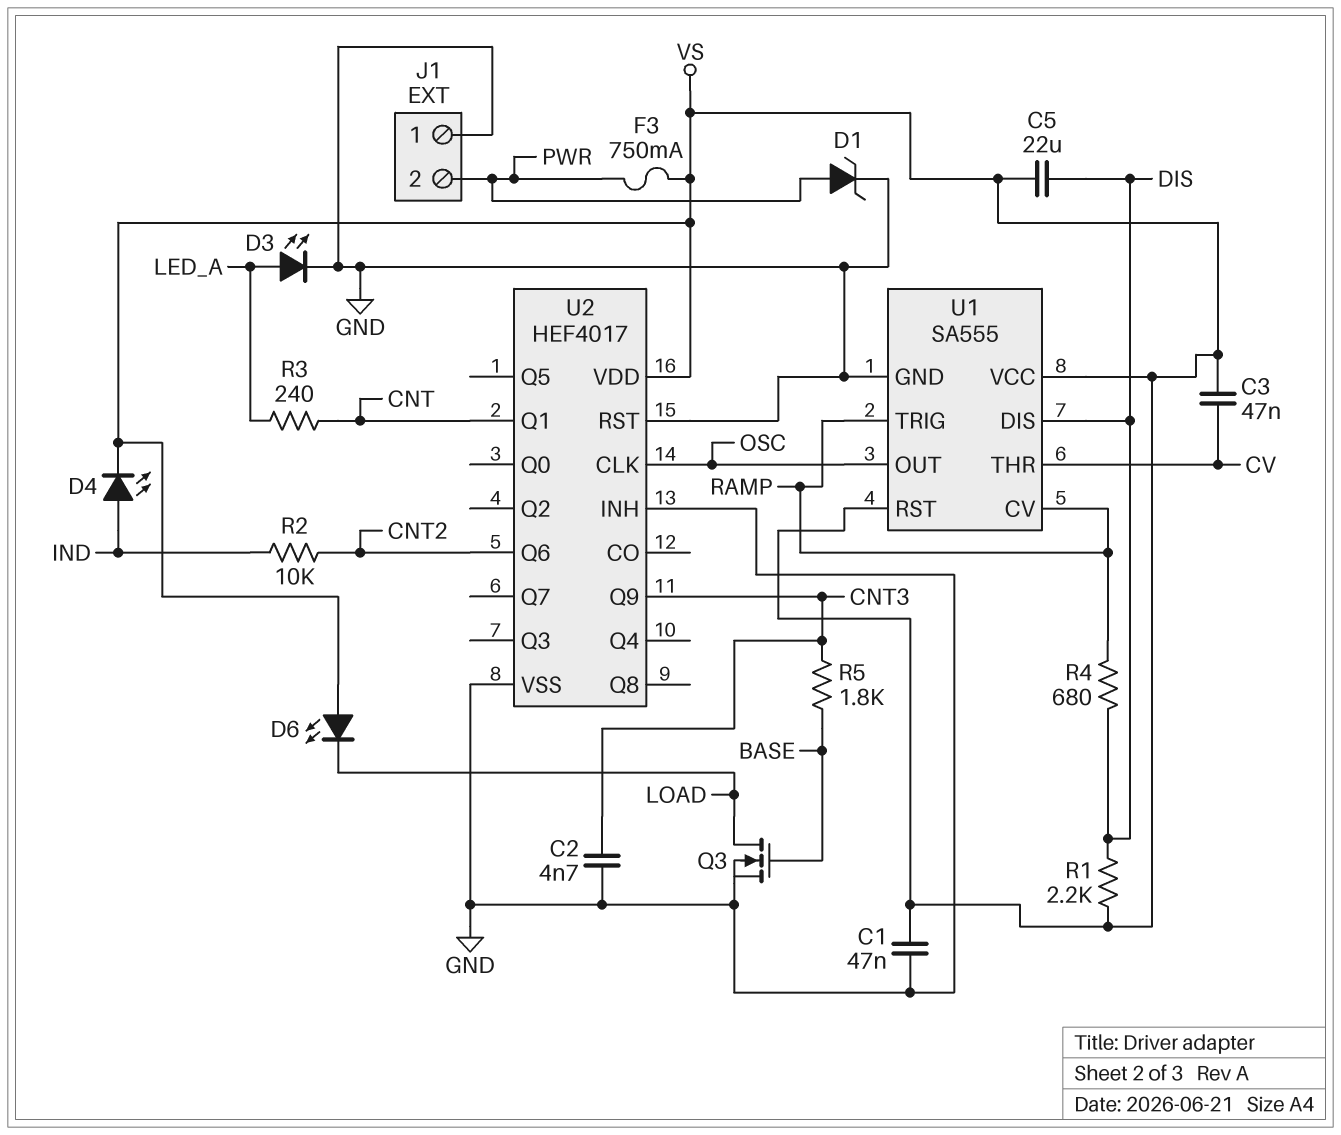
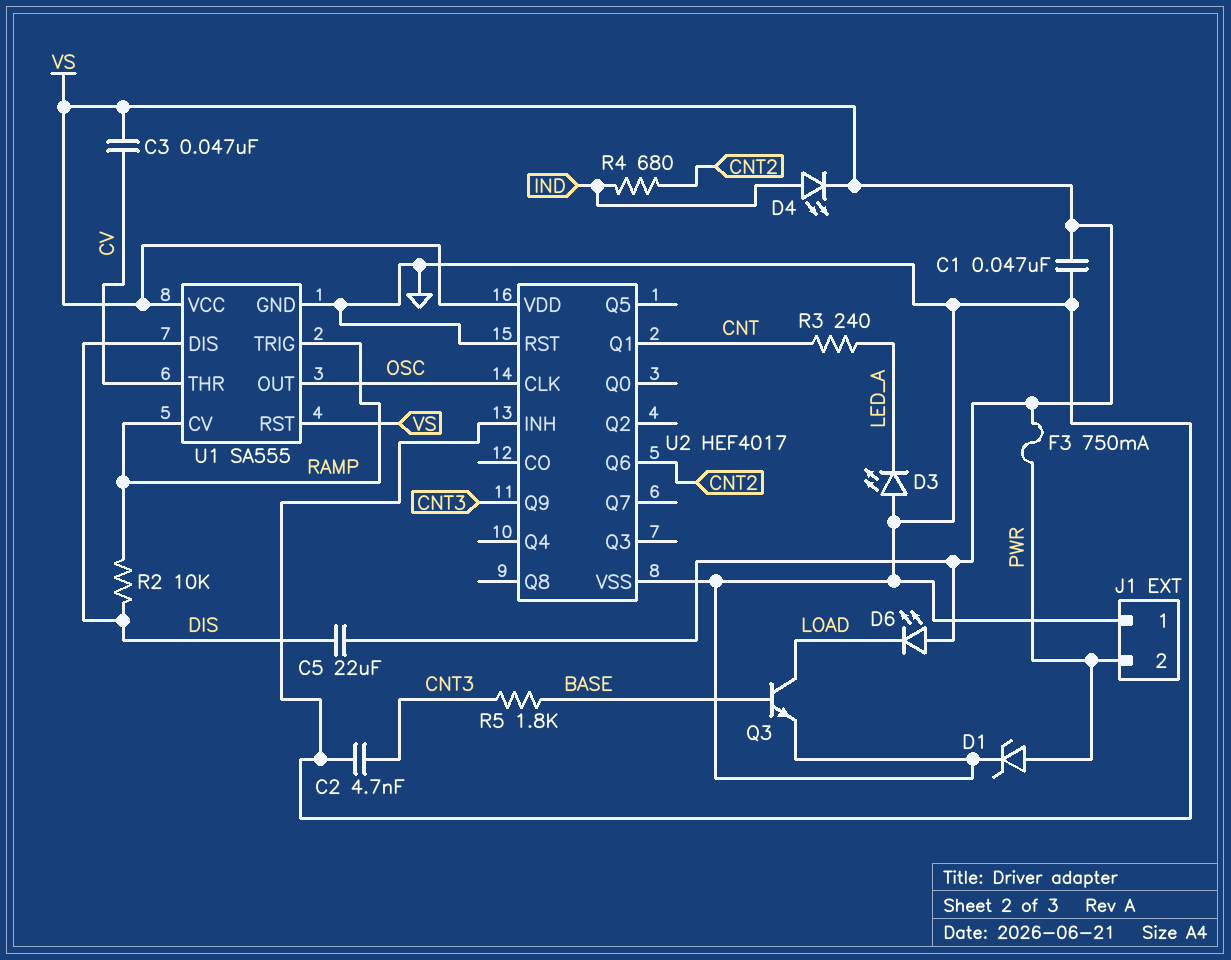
D3: LED (A LED_A, K GND) -> LED (A GND, K LED_A)
Q3: NMOS (G BASE, D LOAD, S GND) -> NPN (B BASE, C LOAD, E GND)
R1: 2.2k (DIS, VS) -> none
R2: 10k (CNT2, IND) -> 10k (DIS, RAMP)
R4: 680 (DIS, RAMP) -> 680 (CNT2, IND)

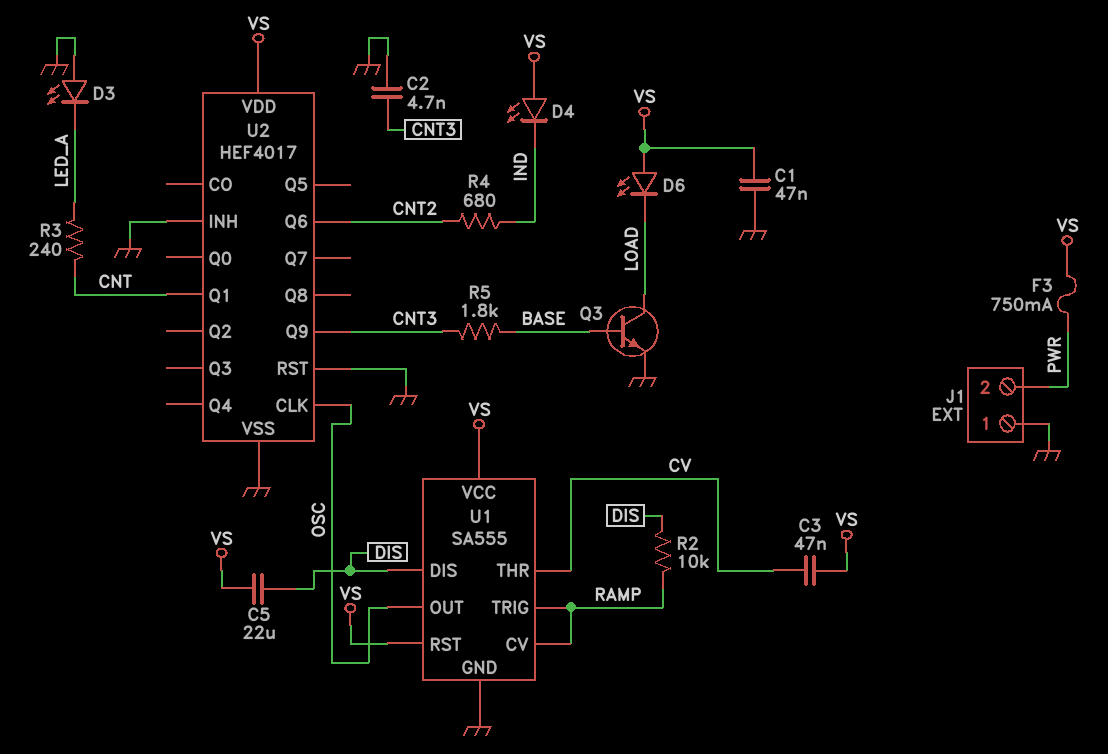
D1: zener (A PWR, K GND) -> none
D4: LED (A IND, K VS) -> LED (A VS, K IND)

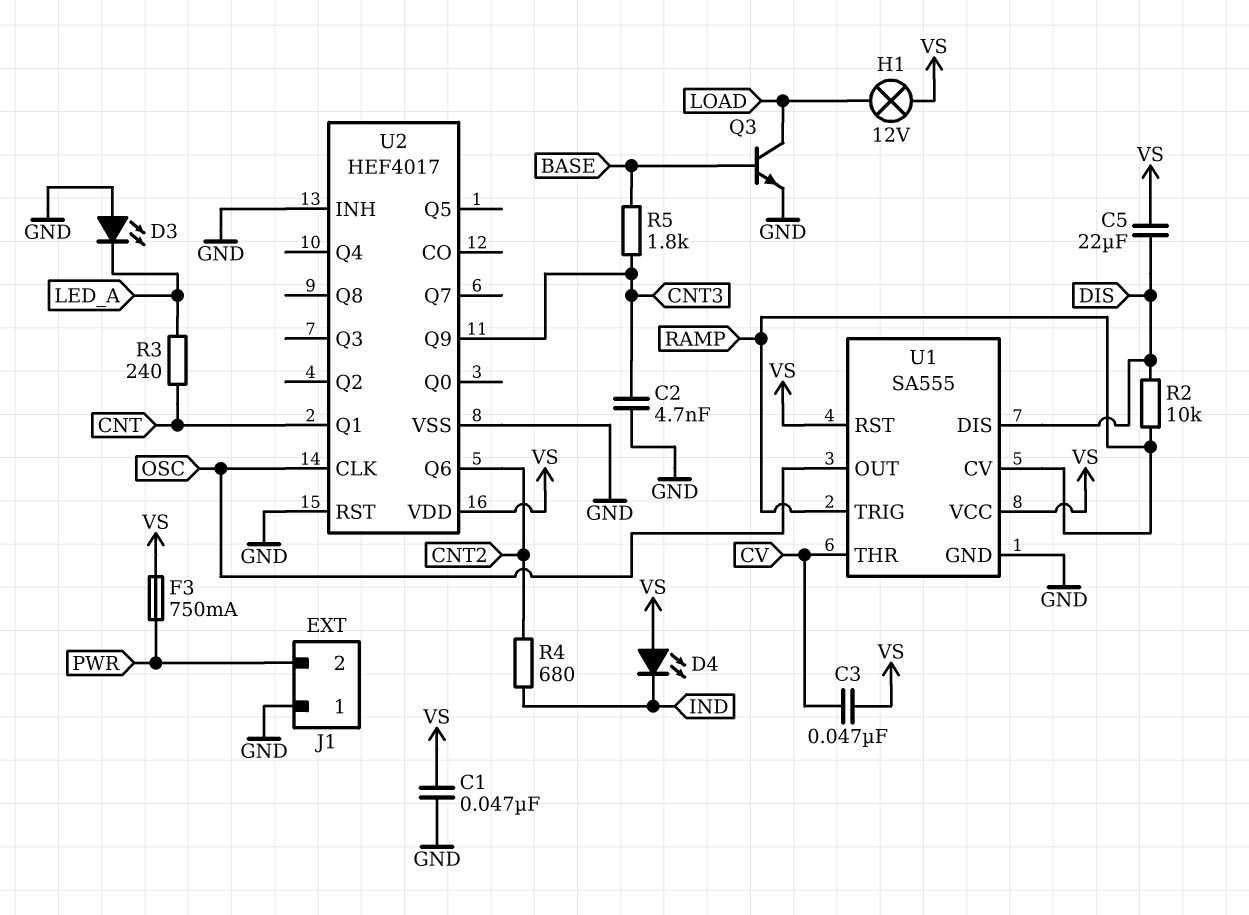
D6: LED (A VS, K LOAD) -> none
H1: none -> lamp 12V (LOAD, VS)

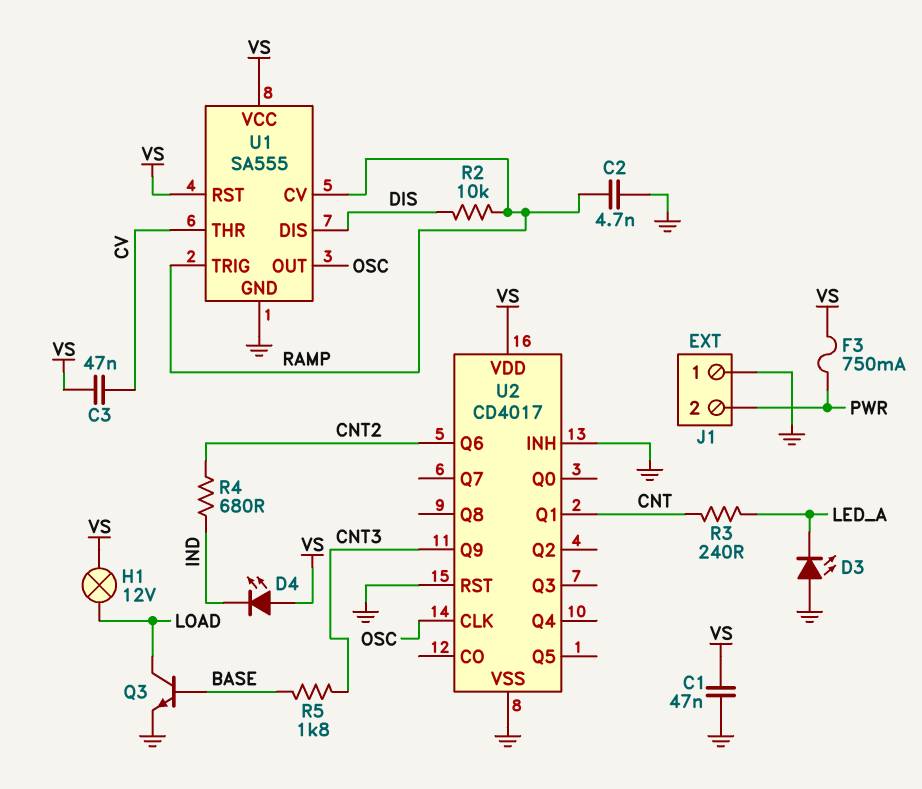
C2: 4.7nF (CNT3, GND) -> 4.7nF (GND, RAMP)
C5: 22uF (DIS, VS) -> none
U2: HEF4017 -> CD4017

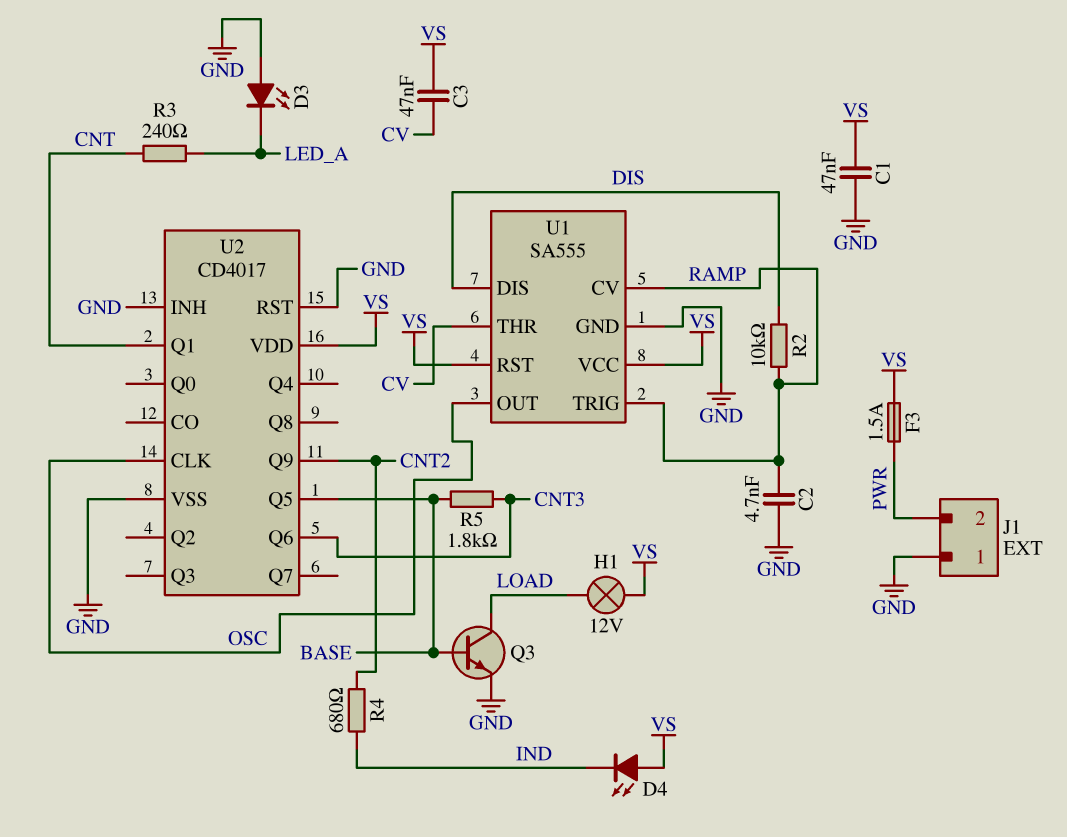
F3: 750mA (PWR, VS) -> 1.5A (PWR, VS)
U2 pin Q5: none -> BASE
U2 pin Q6: CNT2 -> CNT3
U2 pin Q9: CNT3 -> CNT2

